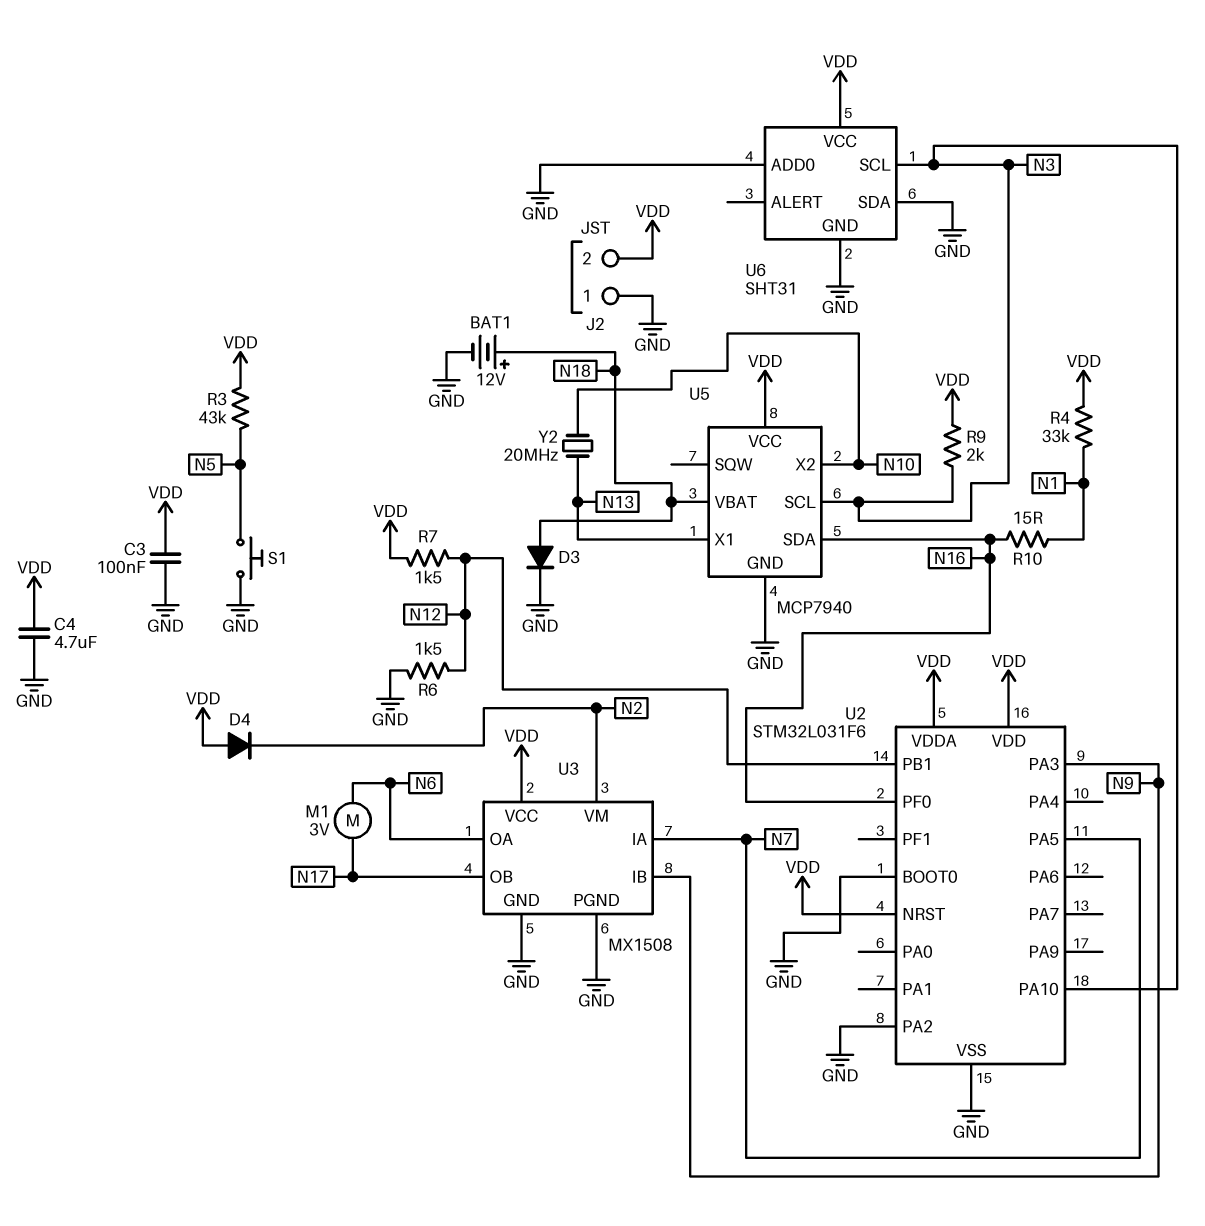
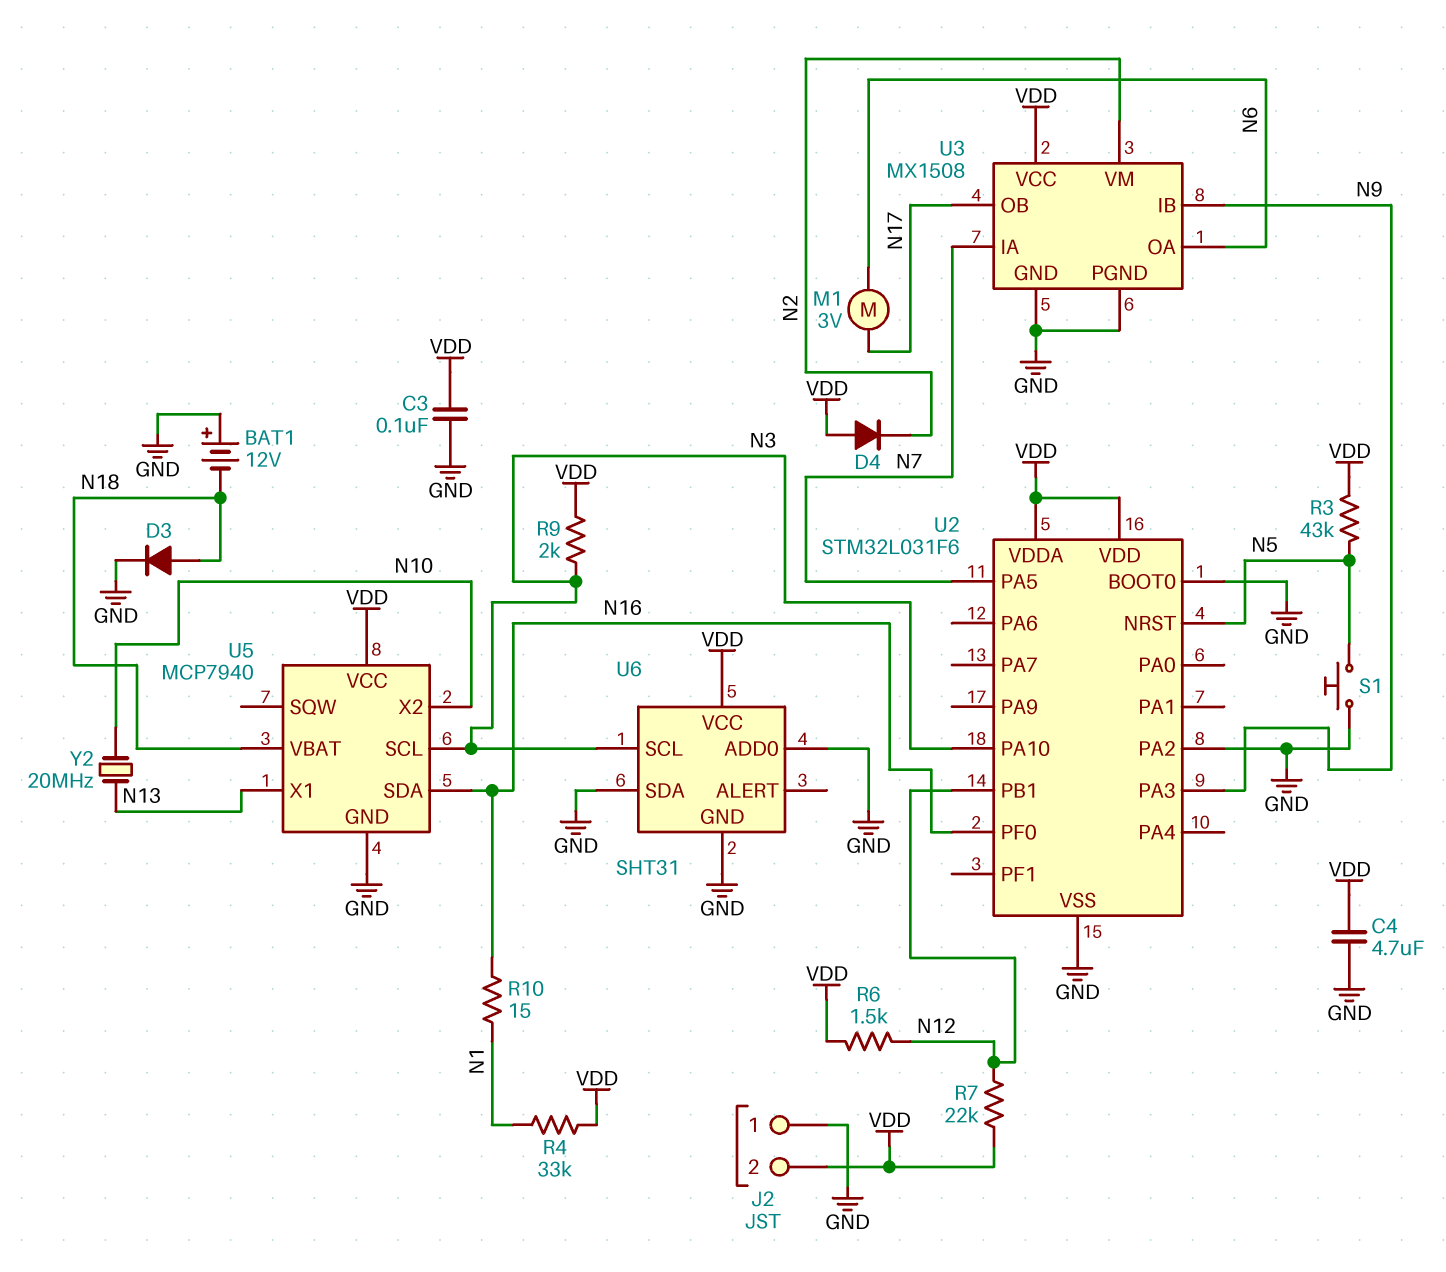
BAT1: 12V (plus N18, minus GND) -> 12V (plus GND, minus N18)
R6: 1.5k (GND, N12) -> 1.5k (N12, VDD)
R7: 1.5k (N12, VDD) -> 22k (N12, VDD)
U2 pin NRST: VDD -> N5

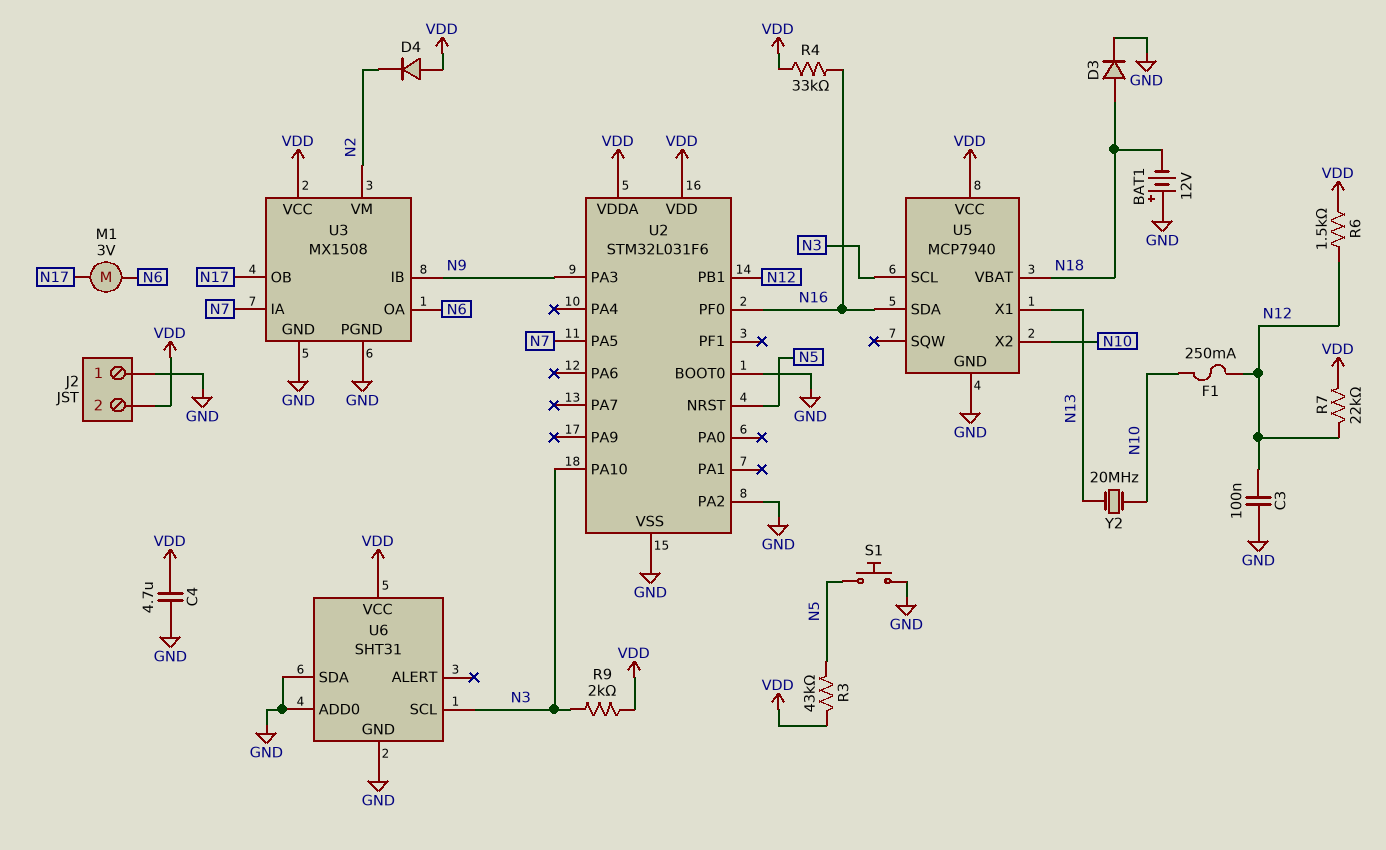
C3: 100nF (GND, VDD) -> 100nF (GND, N12)
F1: none -> 250mA (N10, N12)
R4: 33k (N1, VDD) -> 33k (N16, VDD)
R10: 15 (N1, N16) -> none

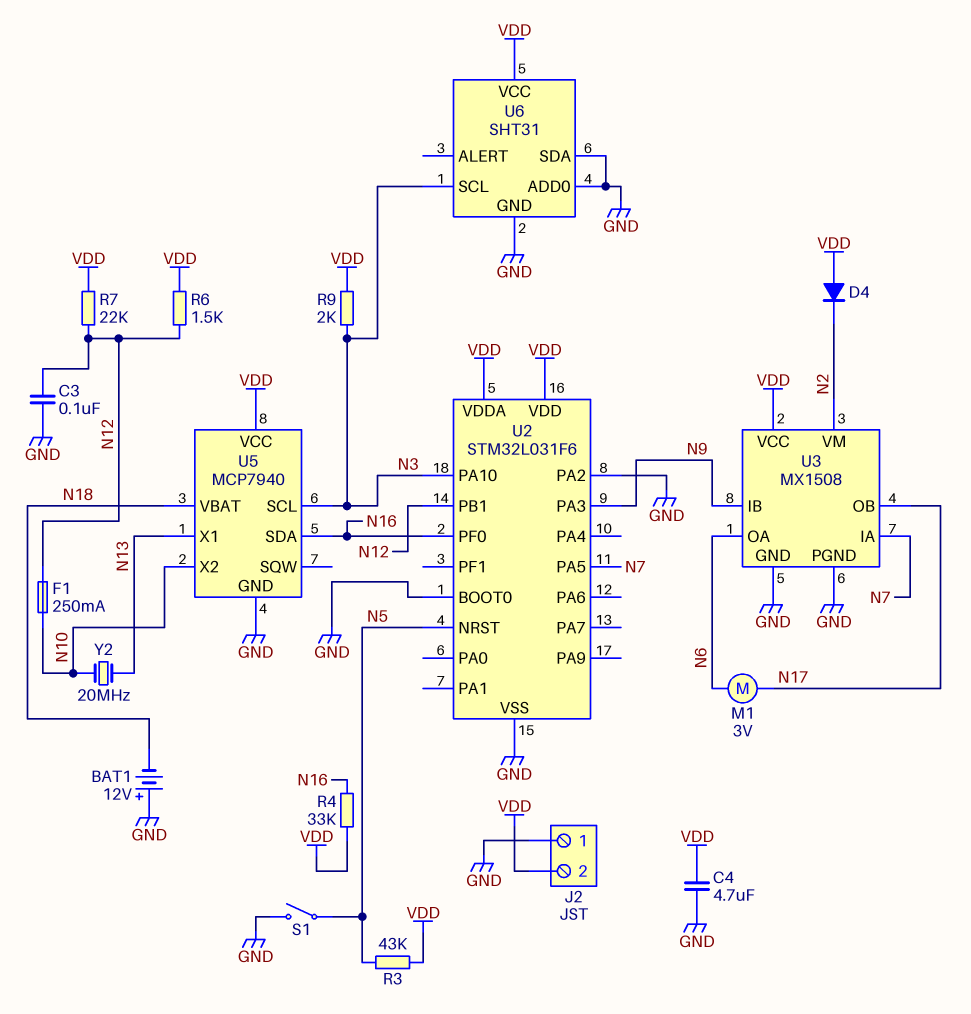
D3: diode (A N18, K GND) -> none
S1: button (GND, N5) -> switch (GND, N5)

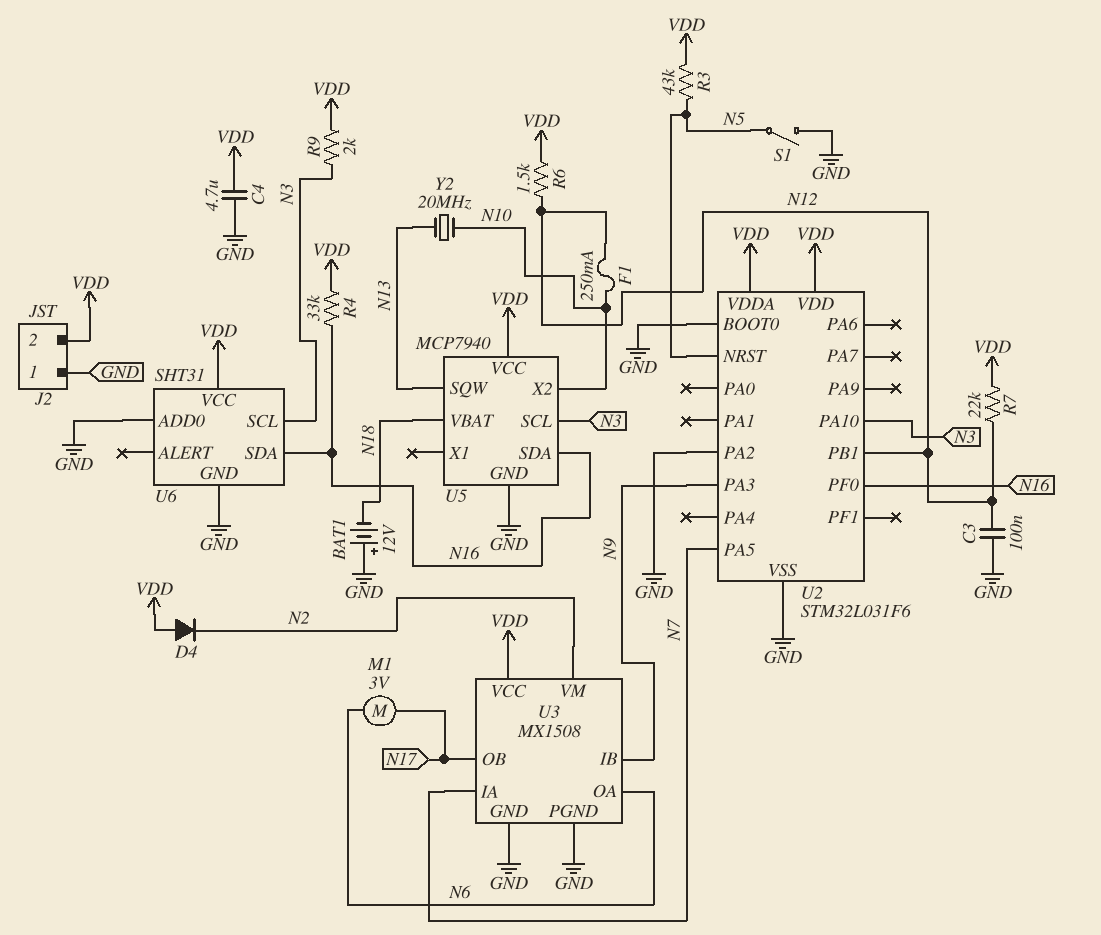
U5 pin SQW: none -> N13
U5 pin X1: N13 -> none
U6 pin SDA: GND -> N16

